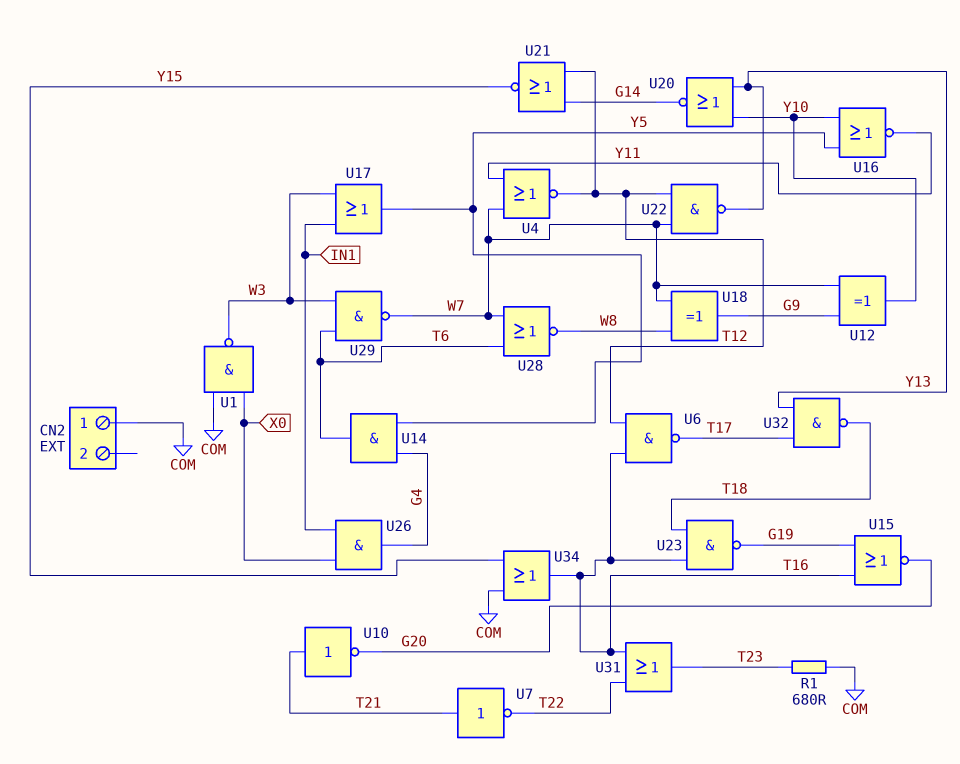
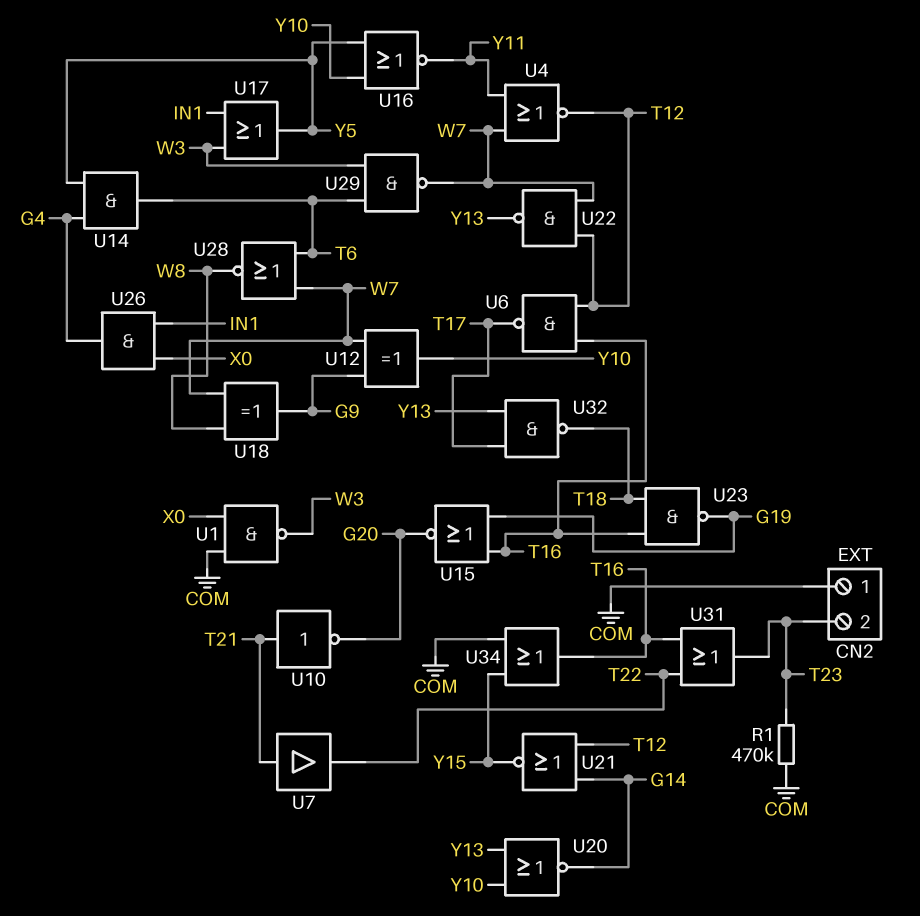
CN2 pin 2: none -> T23
R1: 680 (COM, T23) -> 470k (COM, T23)
U7: NOT (in T21, out T22) -> buffer (in T21, out T22)

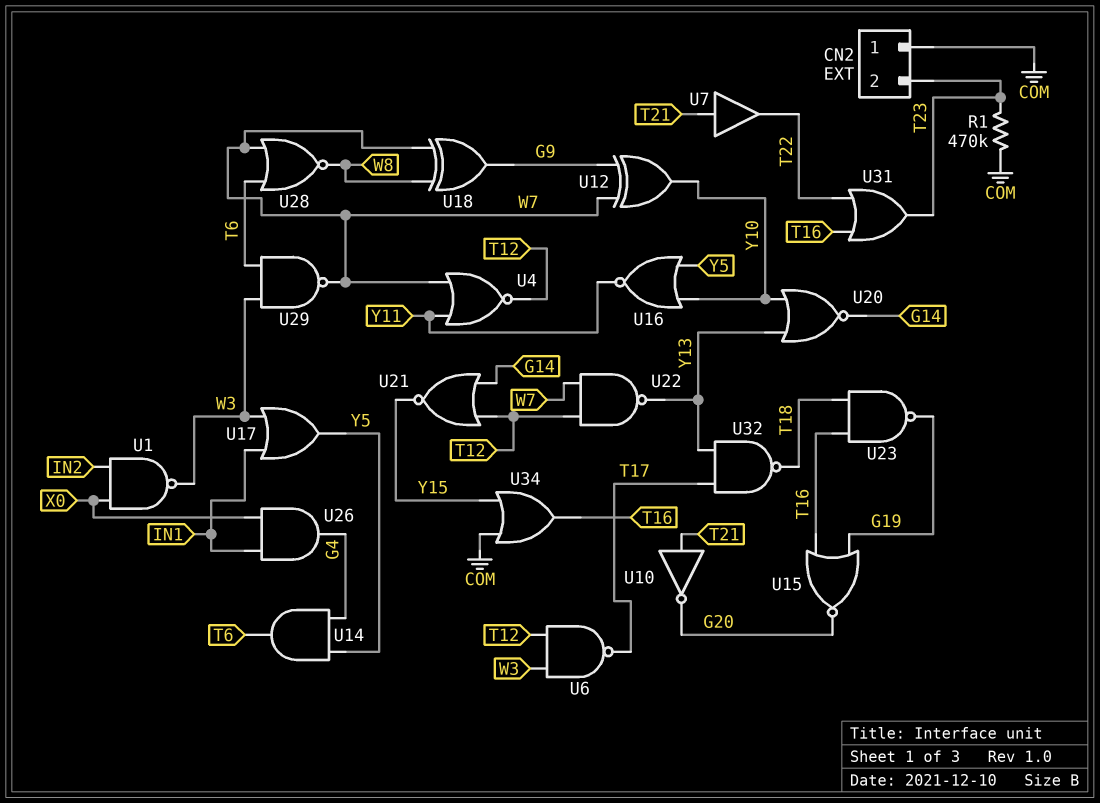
U1: NAND (in COM, in X0, out W3) -> NAND (in IN2, in X0, out W3)
U6: NAND (in T12, in T16, out T17) -> NAND (in T12, in W3, out T17)

